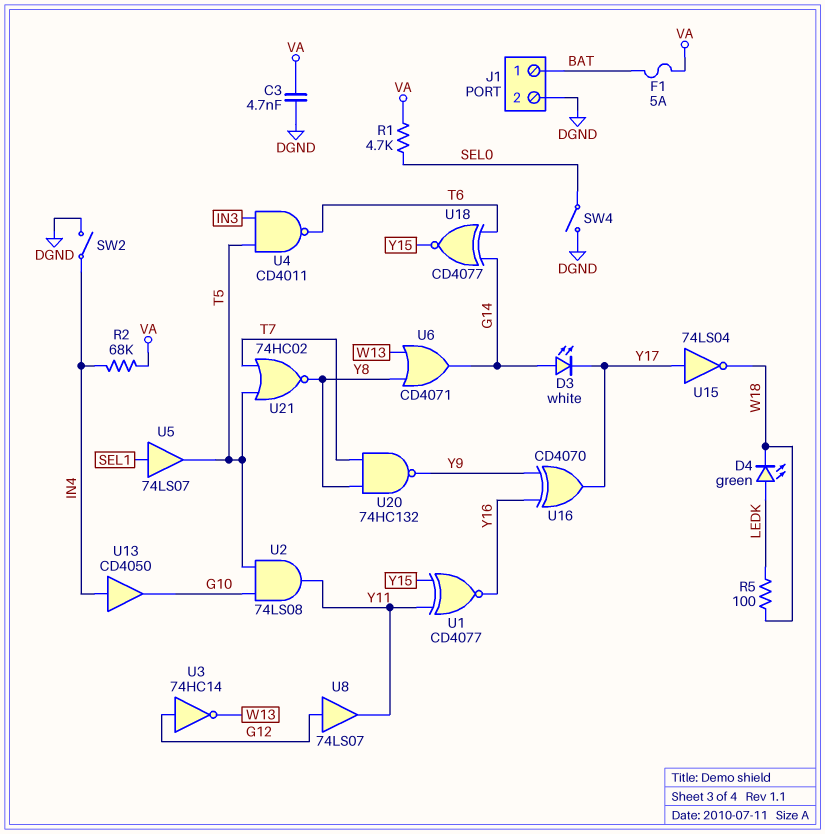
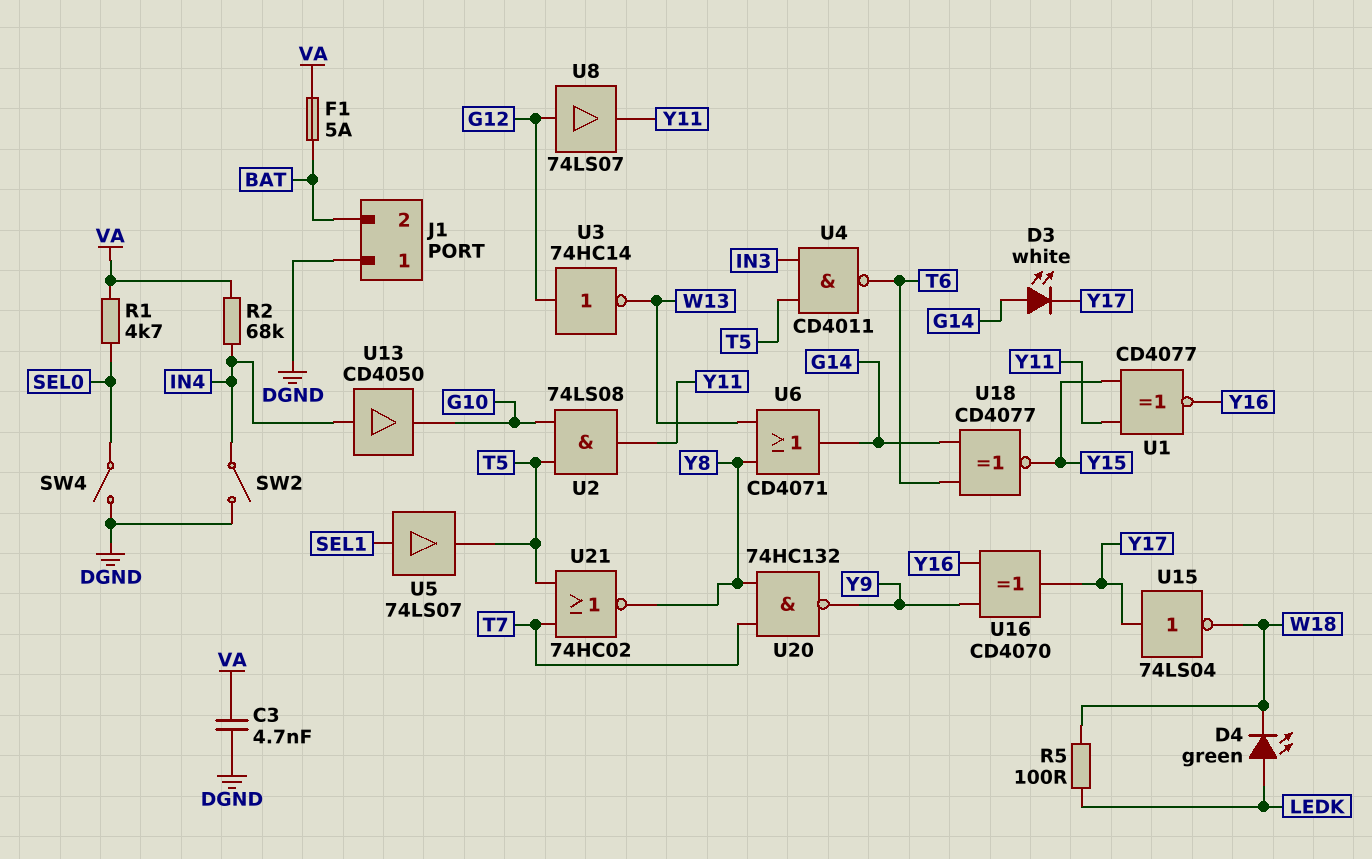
J1 pin 1: BAT -> DGND
J1 pin 2: DGND -> BAT

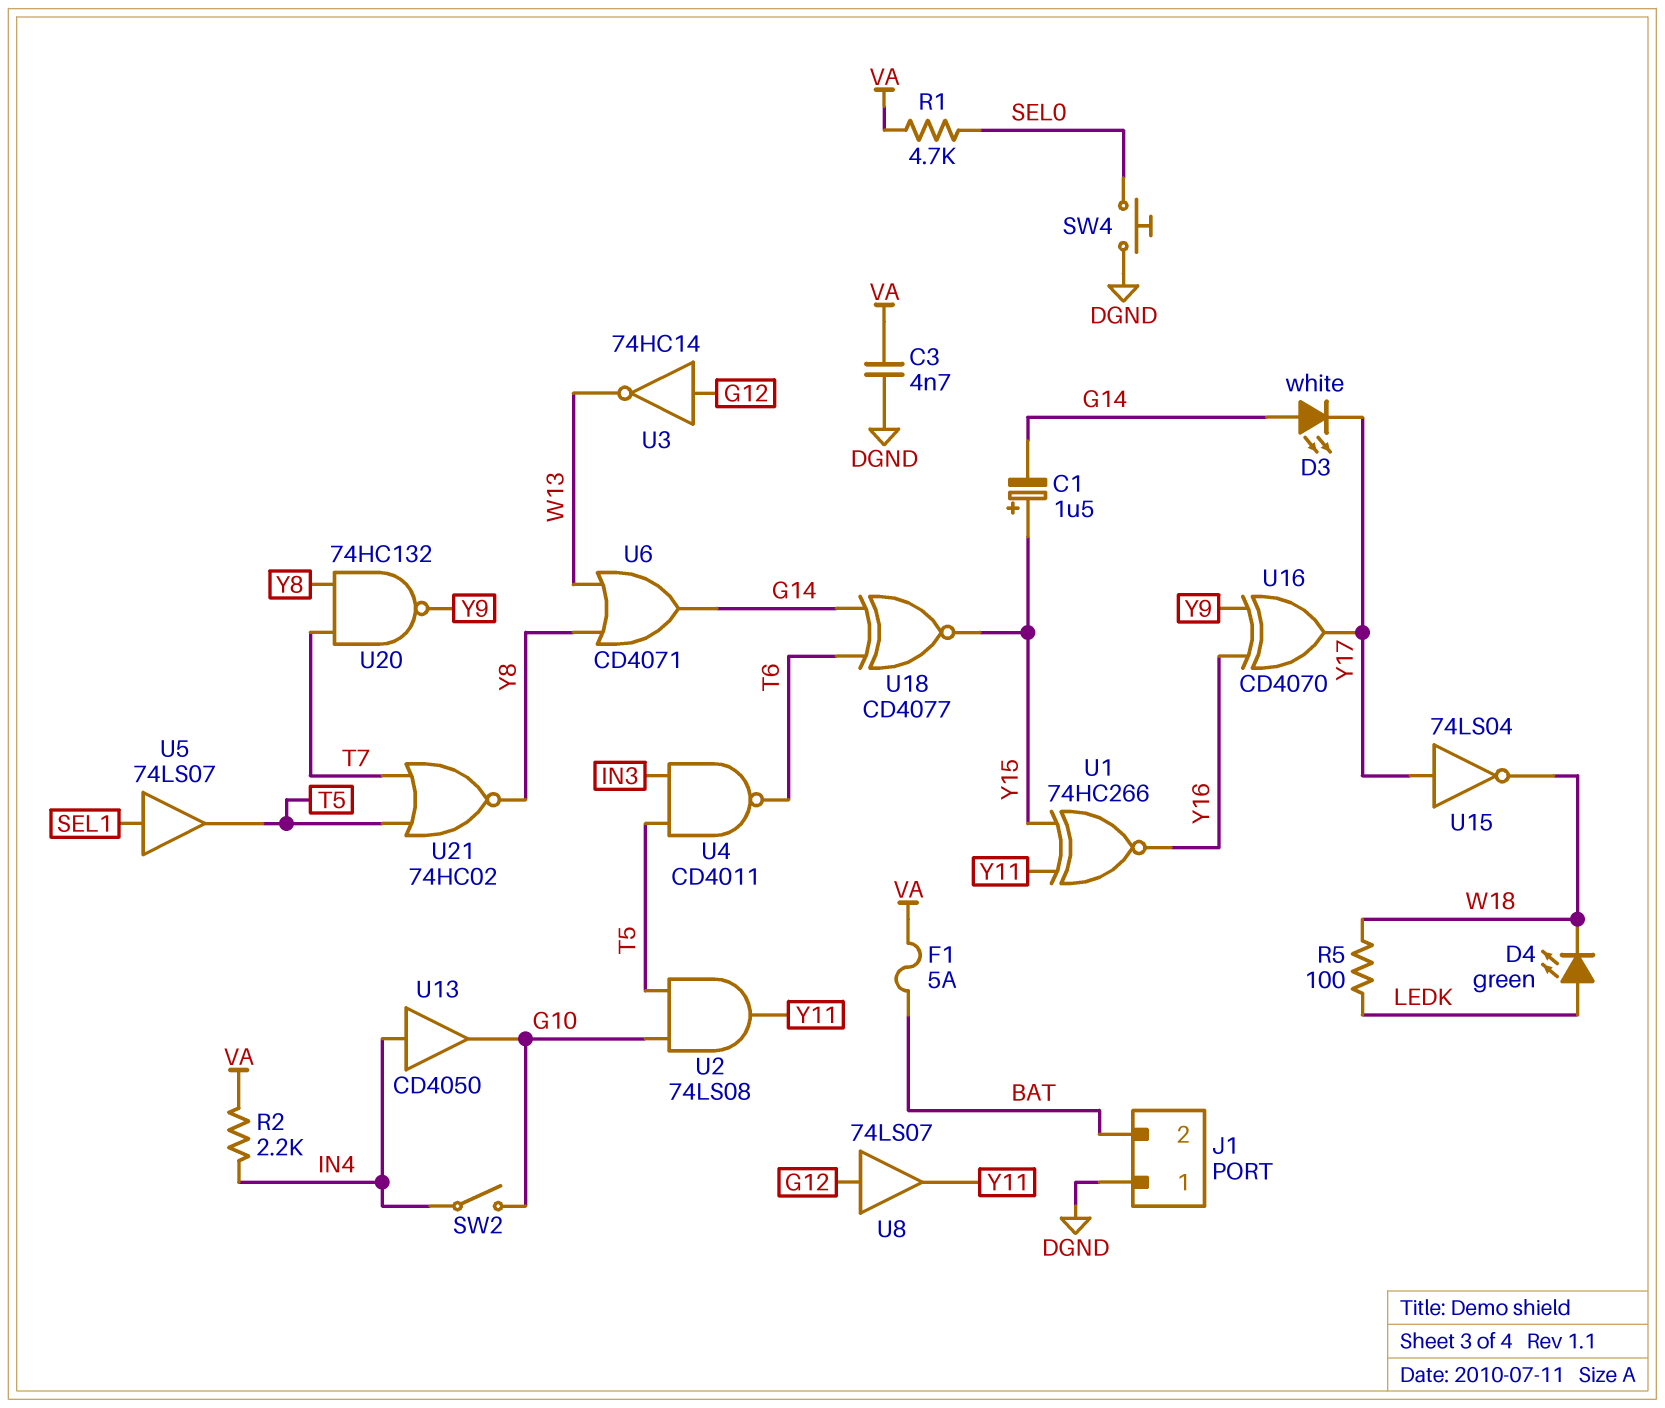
C1: none -> 1.5uF (plus Y15, minus G14)
R2: 68k (IN4, VA) -> 2.2k (IN4, VA)
SW2: switch (DGND, IN4) -> switch (G10, IN4)
SW4: switch (DGND, SEL0) -> button (DGND, SEL0)
U1: XNOR CD4077 (in Y11, in Y15, out Y16) -> XNOR 74HC266 (in Y11, in Y15, out Y16)

